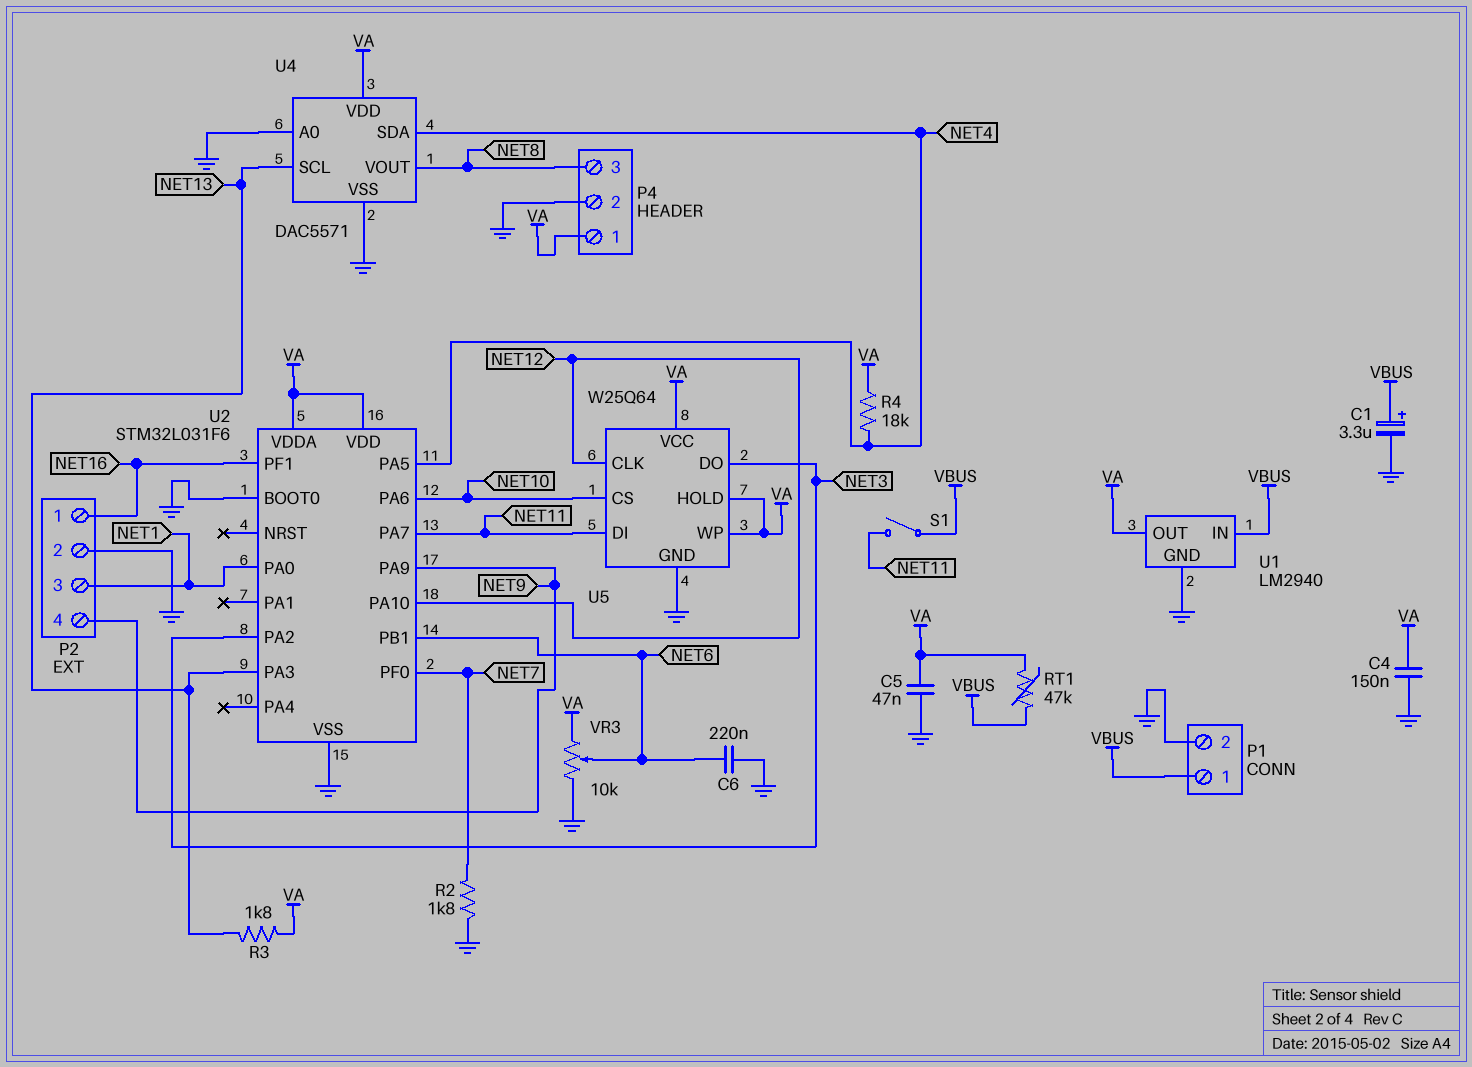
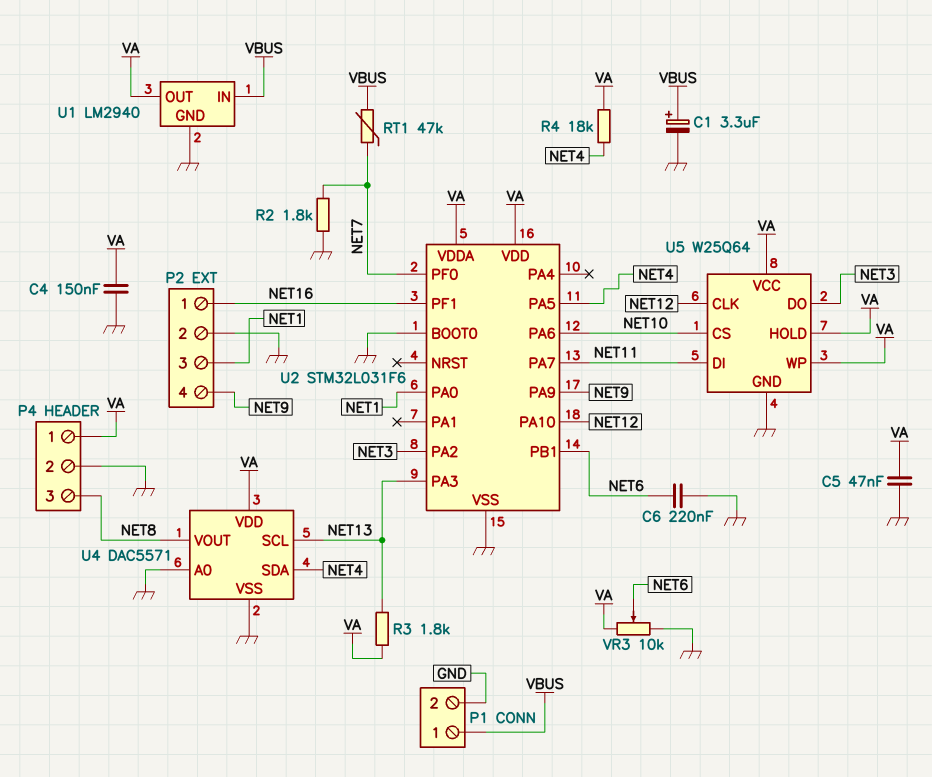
RT1: 47k (VA, VBUS) -> 47k (NET7, VBUS)
S1: switch (NET11, VBUS) -> none

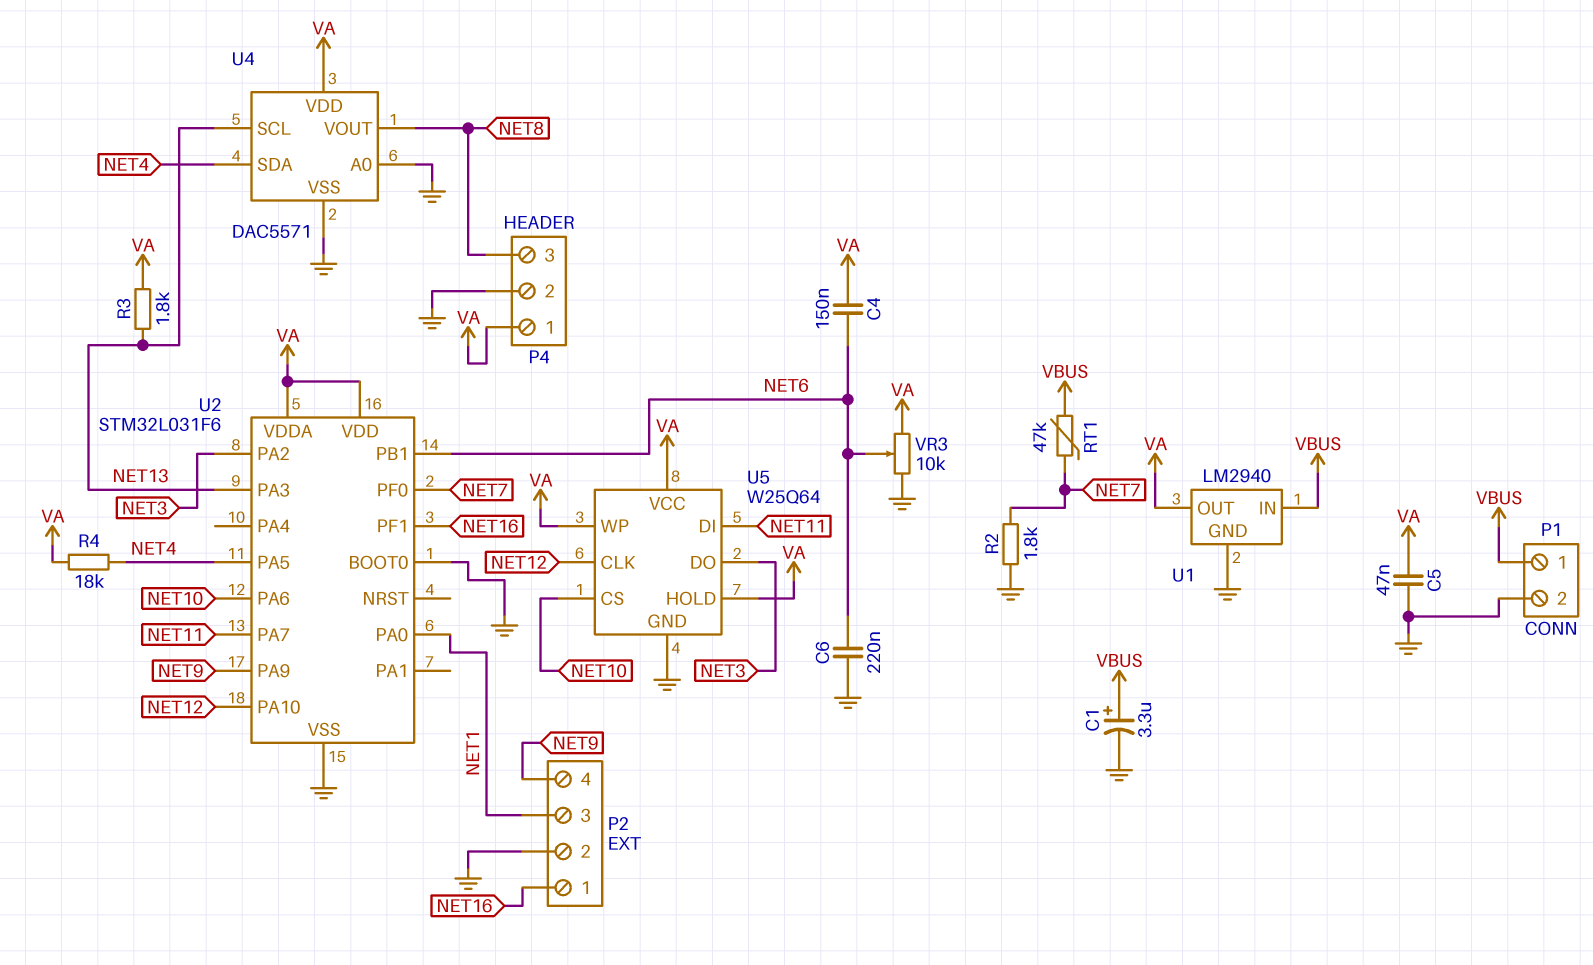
C4: 150nF (GND, VA) -> 150nF (NET6, VA)

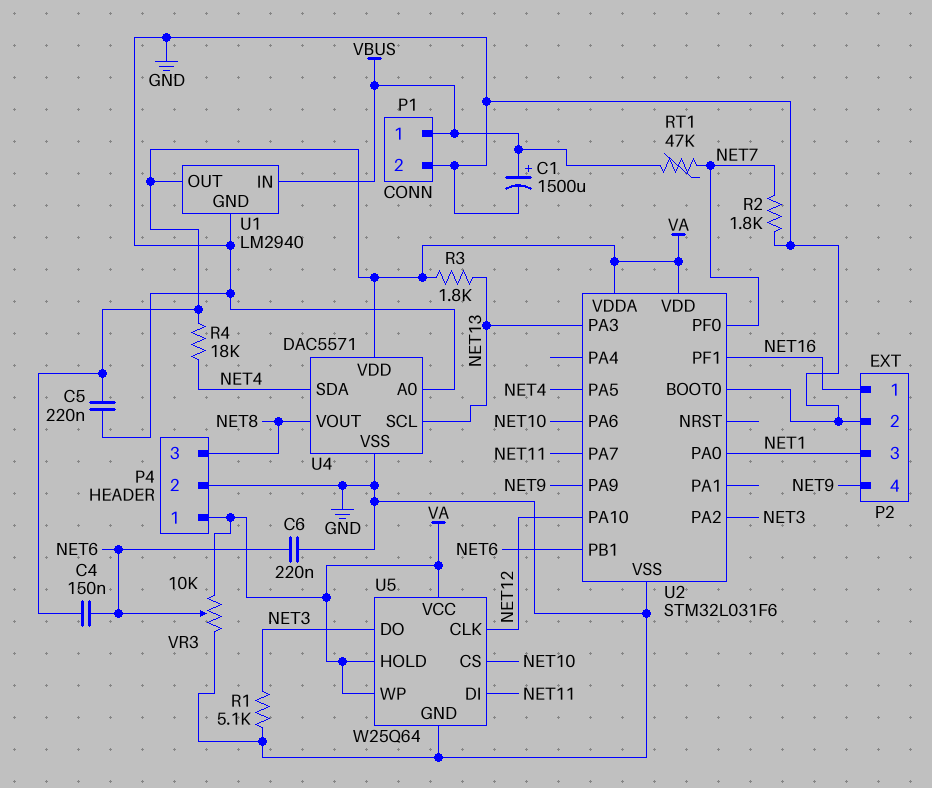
C1: 3.3uF (plus VBUS, minus GND) -> 1500uF (plus VBUS, minus GND)
C5: 47nF (GND, VA) -> 220nF (GND, VA)
R1: none -> 5.1k (GND, NET3)

